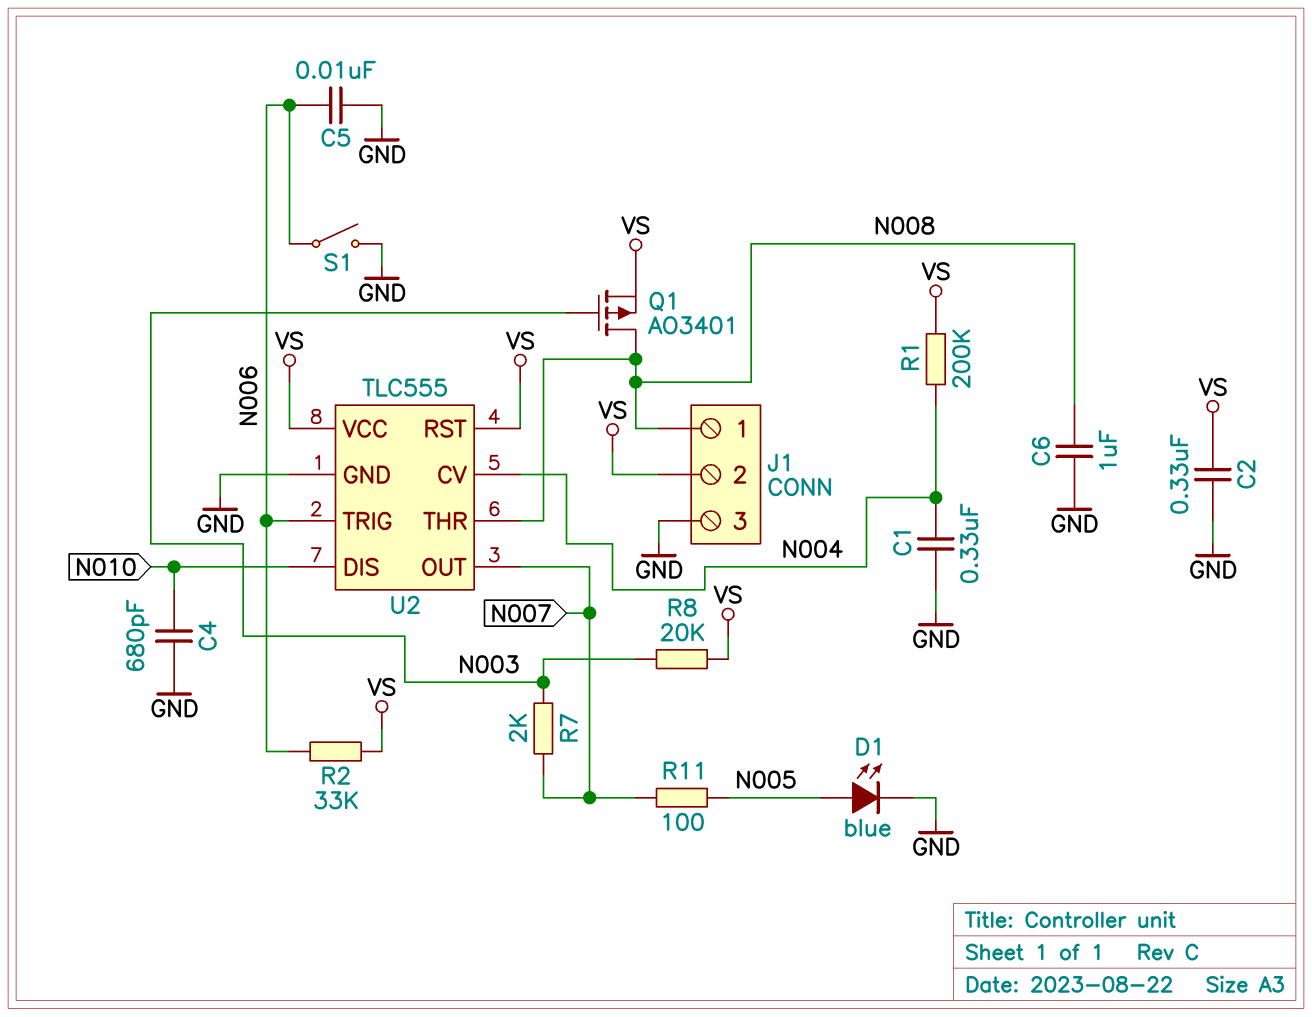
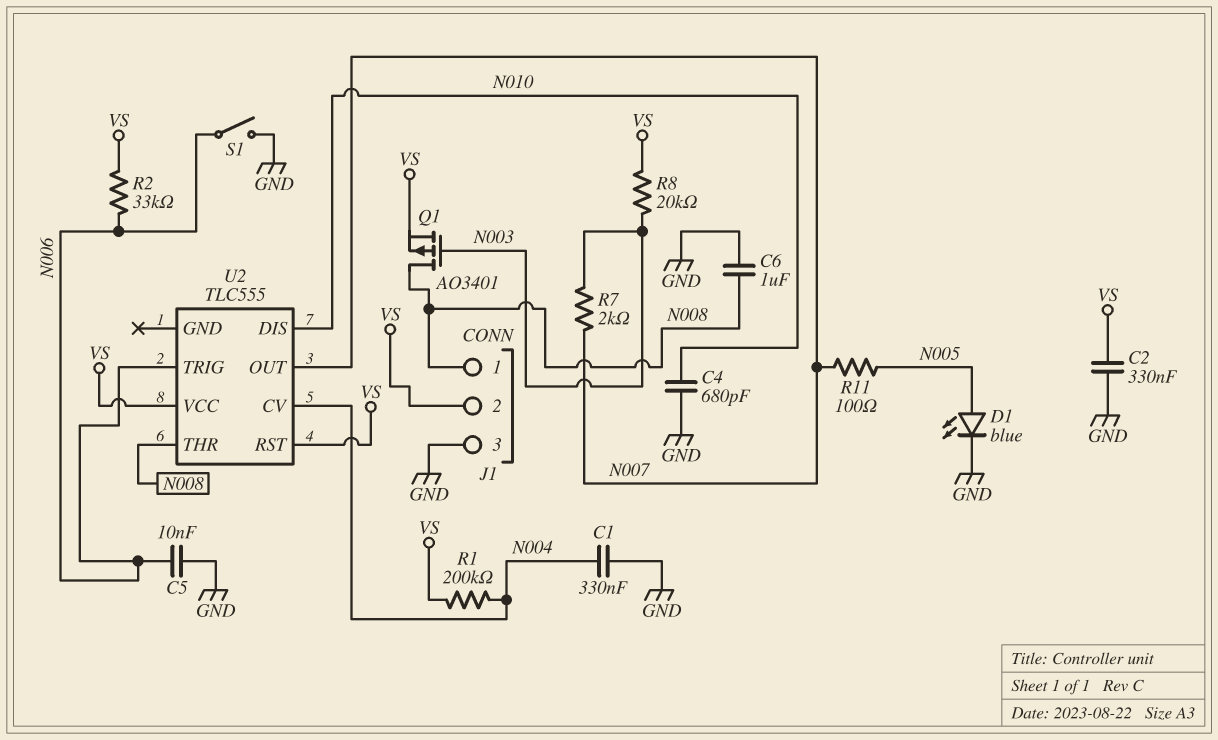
U2 pin GND: GND -> none

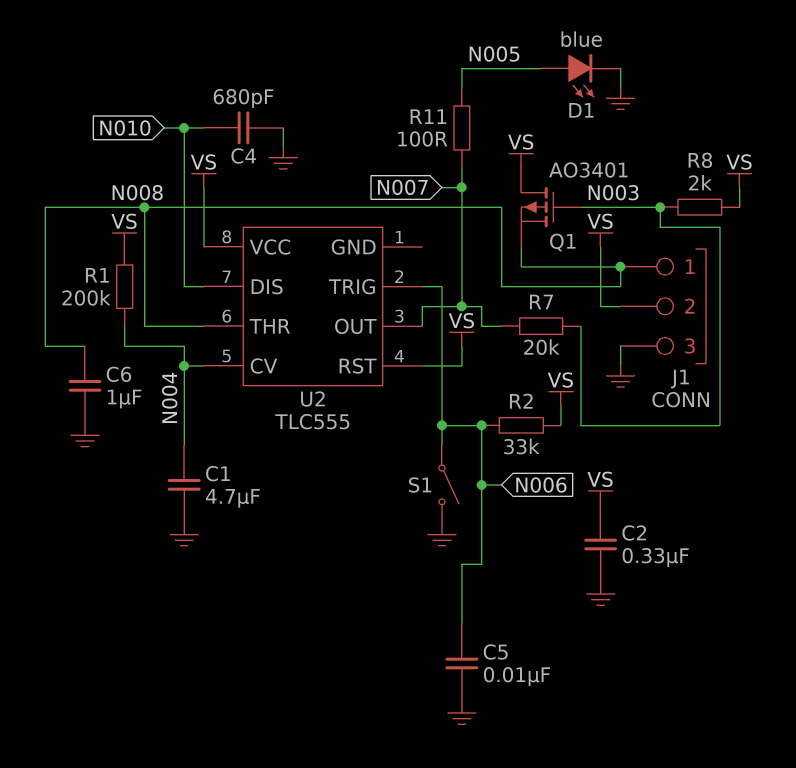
C1: 330nF (GND, N004) -> 4.7uF (GND, N004)
Q1: PMOS AO3401 (G N003, D N008, S VS) -> PMOS AO3401 (G N003, D VS, S N008)
R7: 2k (N003, N007) -> 20k (N003, N007)
R8: 20k (N003, VS) -> 2k (N003, VS)

